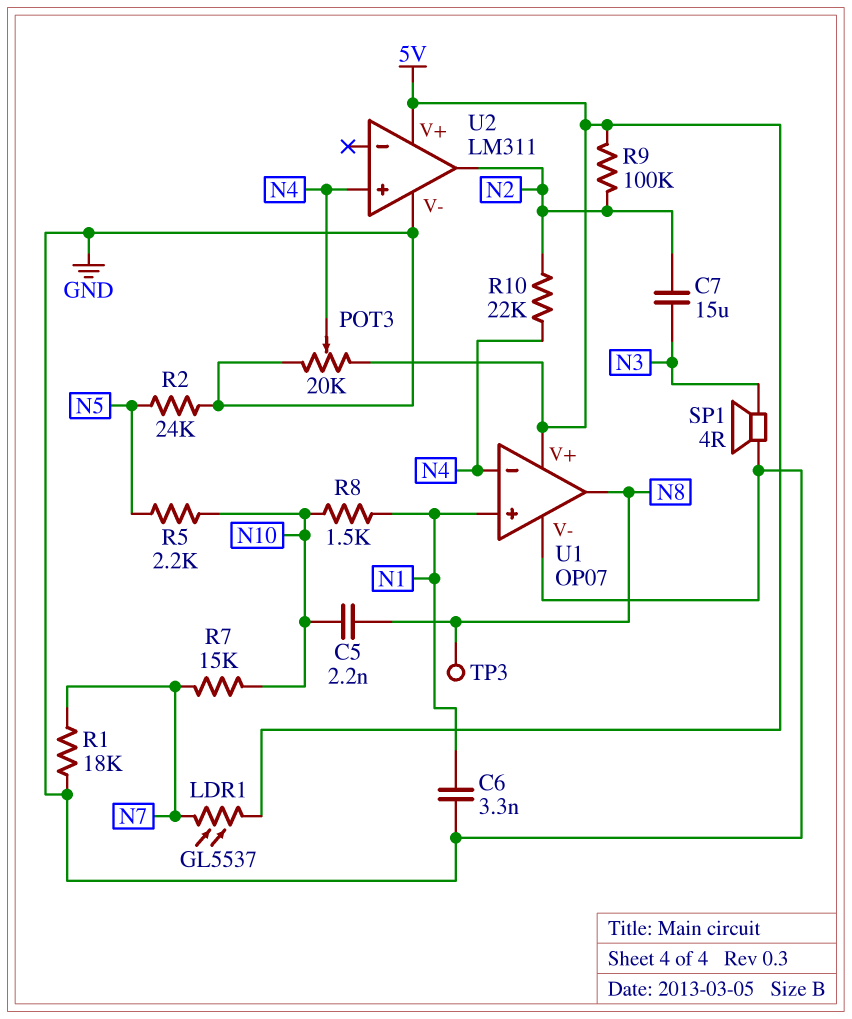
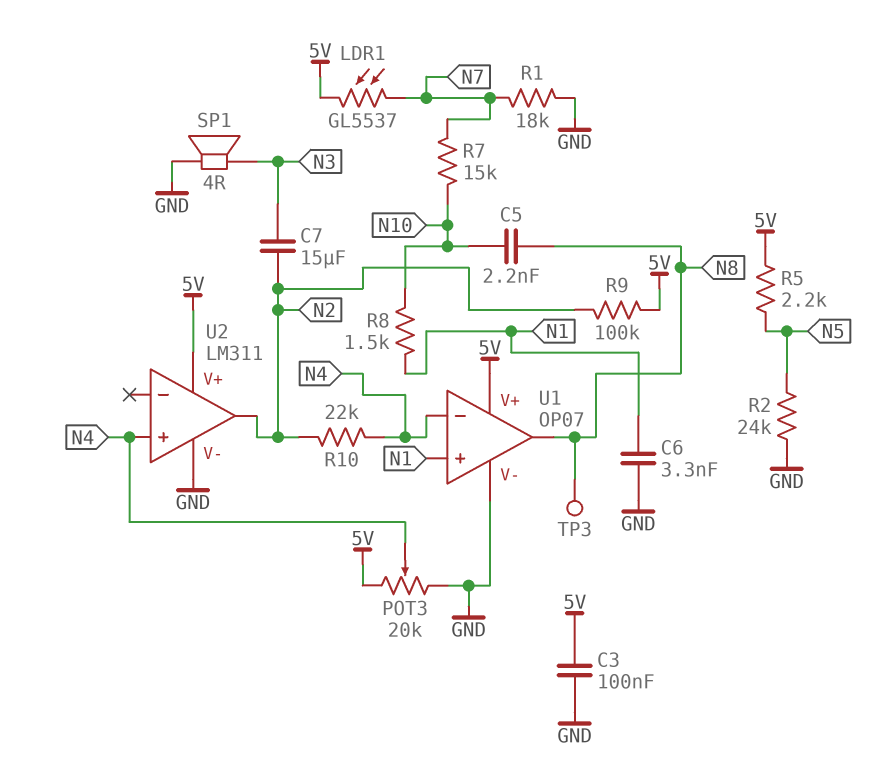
C3: none -> 100nF (5V, GND)
R5: 2.2k (N5, N10) -> 2.2k (5V, N5)

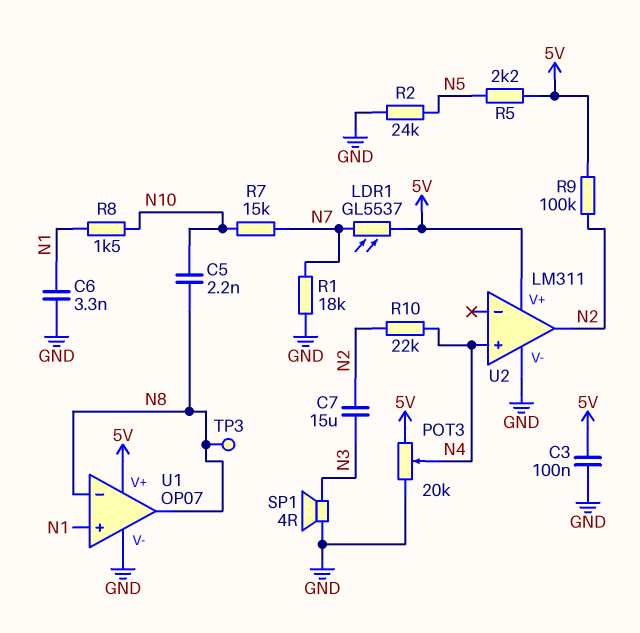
U1 pin in-: N4 -> N8

